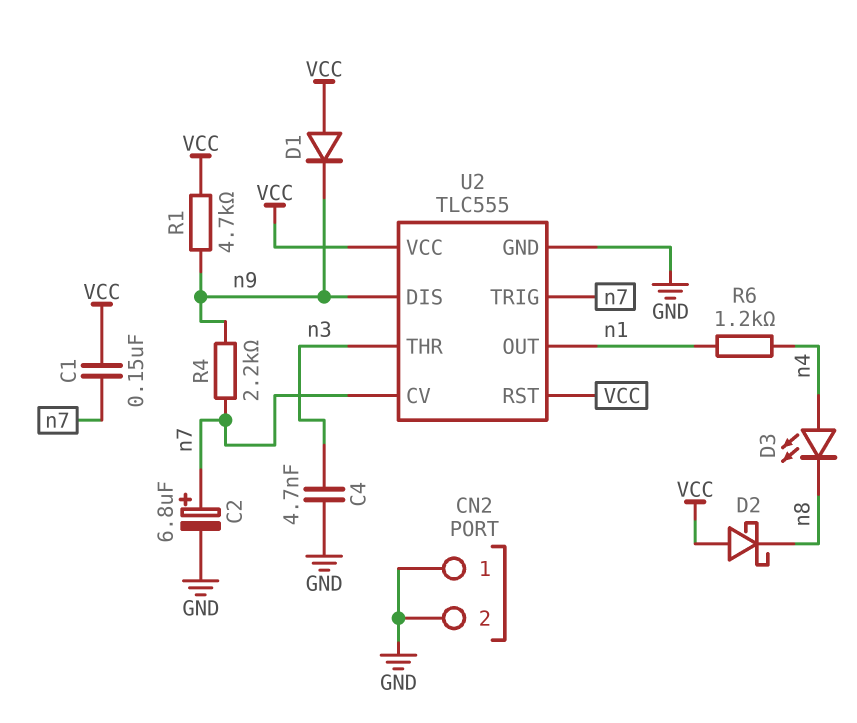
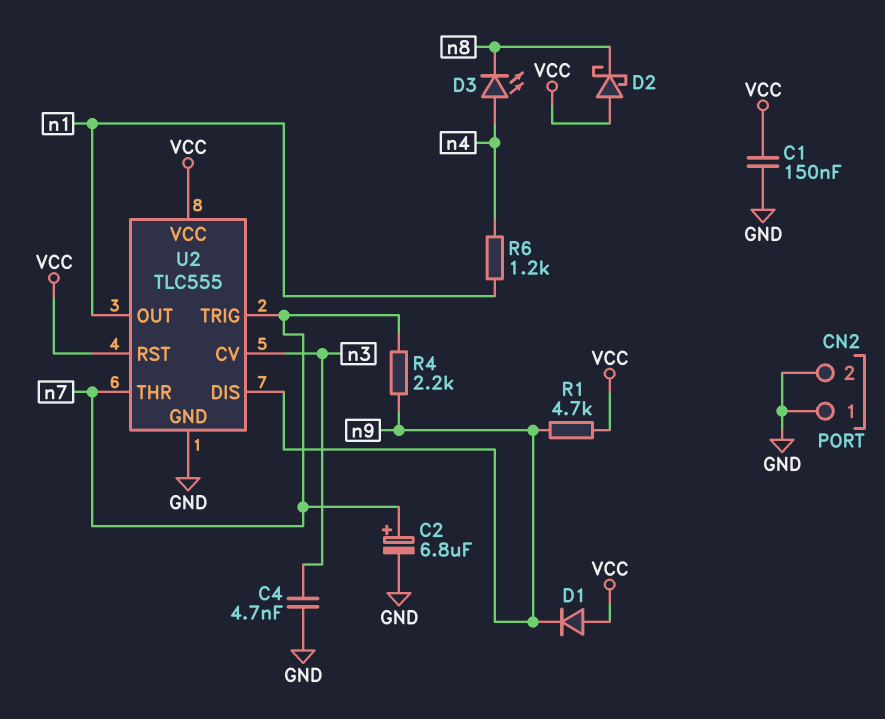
C1: 150nF (VCC, n7) -> 150nF (GND, VCC)
U2 pin CV: n7 -> n3
U2 pin THR: n3 -> n7

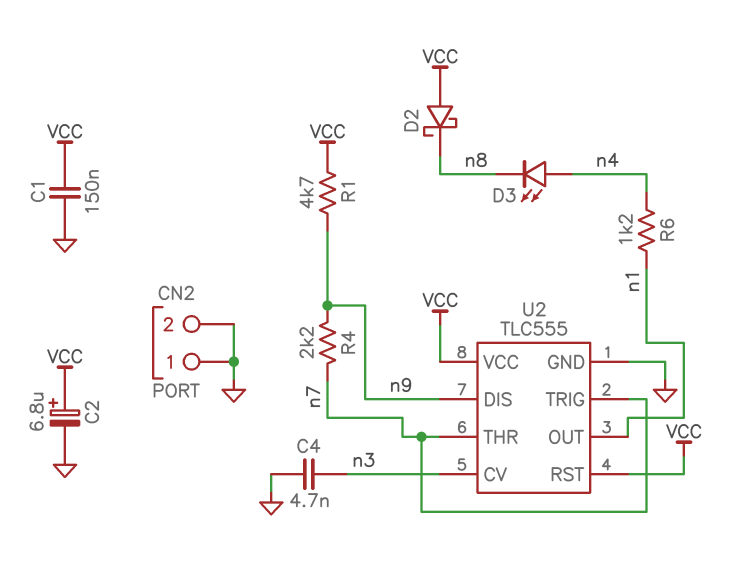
C2: 6.8uF (plus n7, minus GND) -> 6.8uF (plus VCC, minus GND)
D1: diode (A VCC, K n9) -> none

